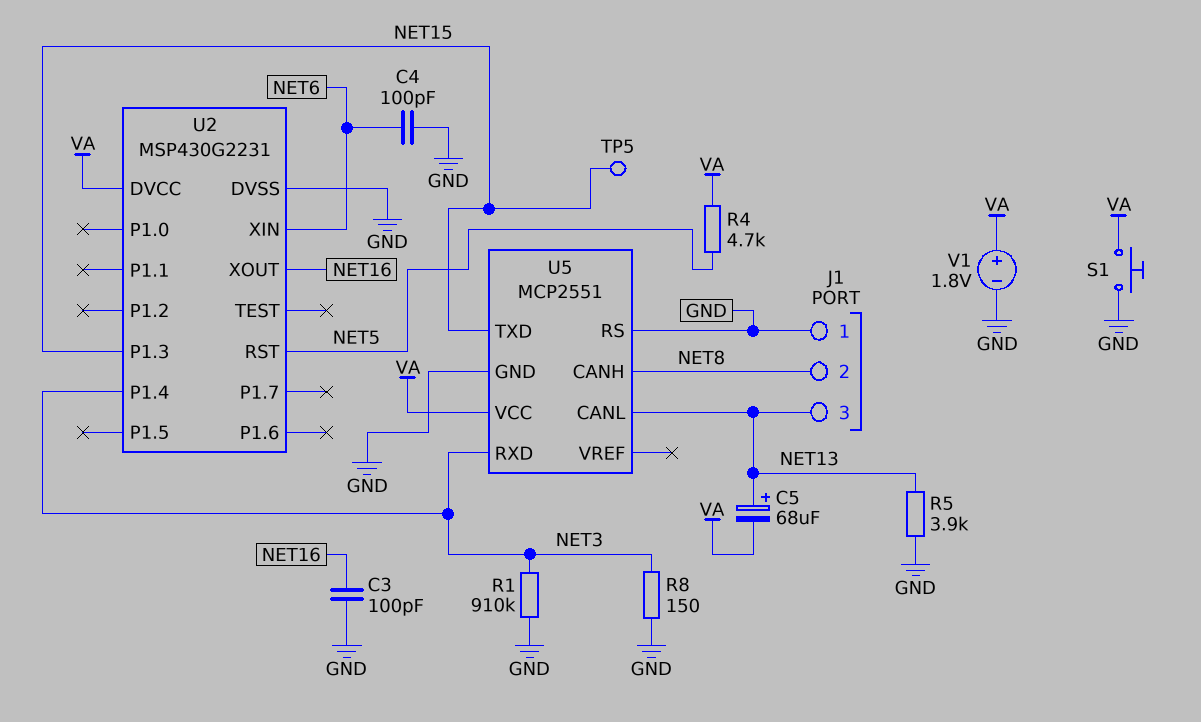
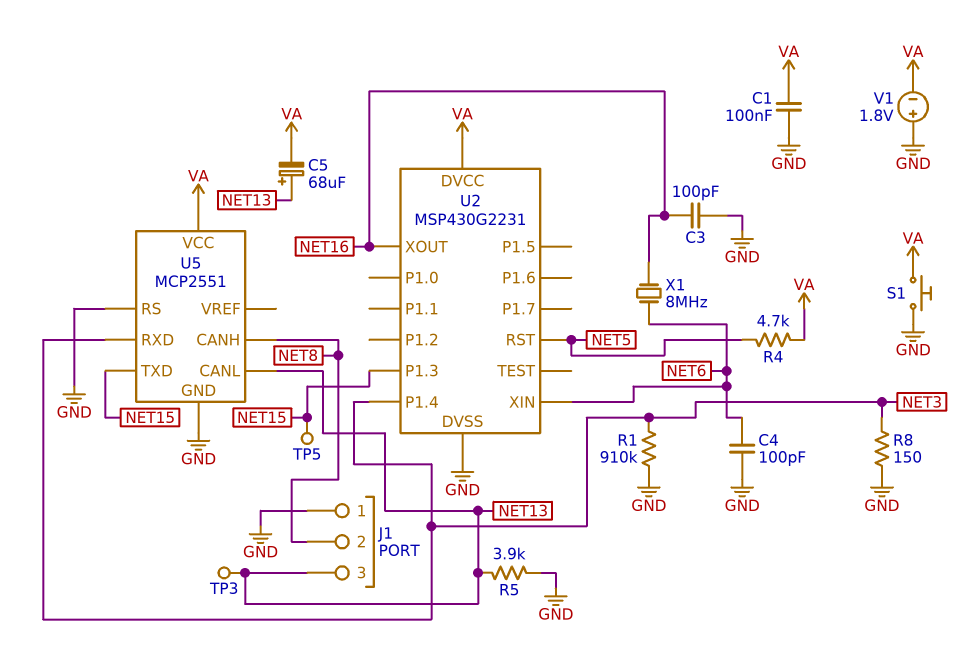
C1: none -> 100nF (GND, VA)
TP3: none -> test point (NET13)
V1: 1.8V (plus VA, minus GND) -> 1.8V (plus GND, minus VA)
X1: none -> 8MHz (NET6, NET16)

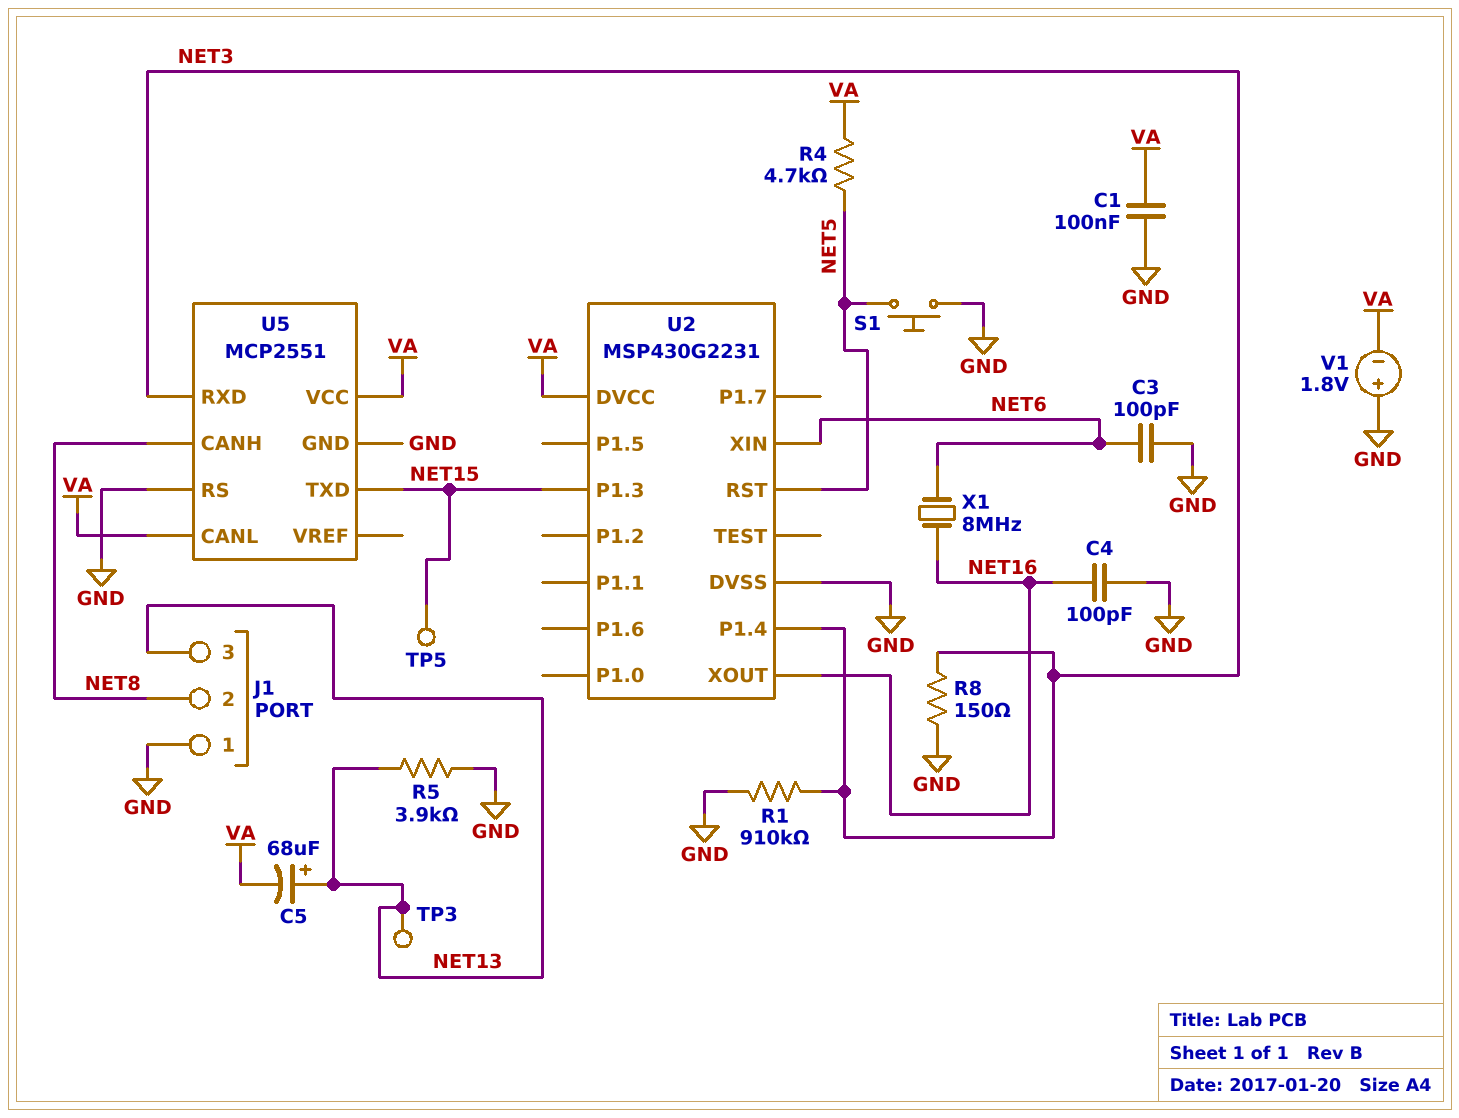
C3: 100pF (GND, NET16) -> 100pF (GND, NET6)
C4: 100pF (GND, NET6) -> 100pF (GND, NET16)
S1: button (GND, VA) -> button (GND, NET5)
U5 pin CANL: NET13 -> VA

